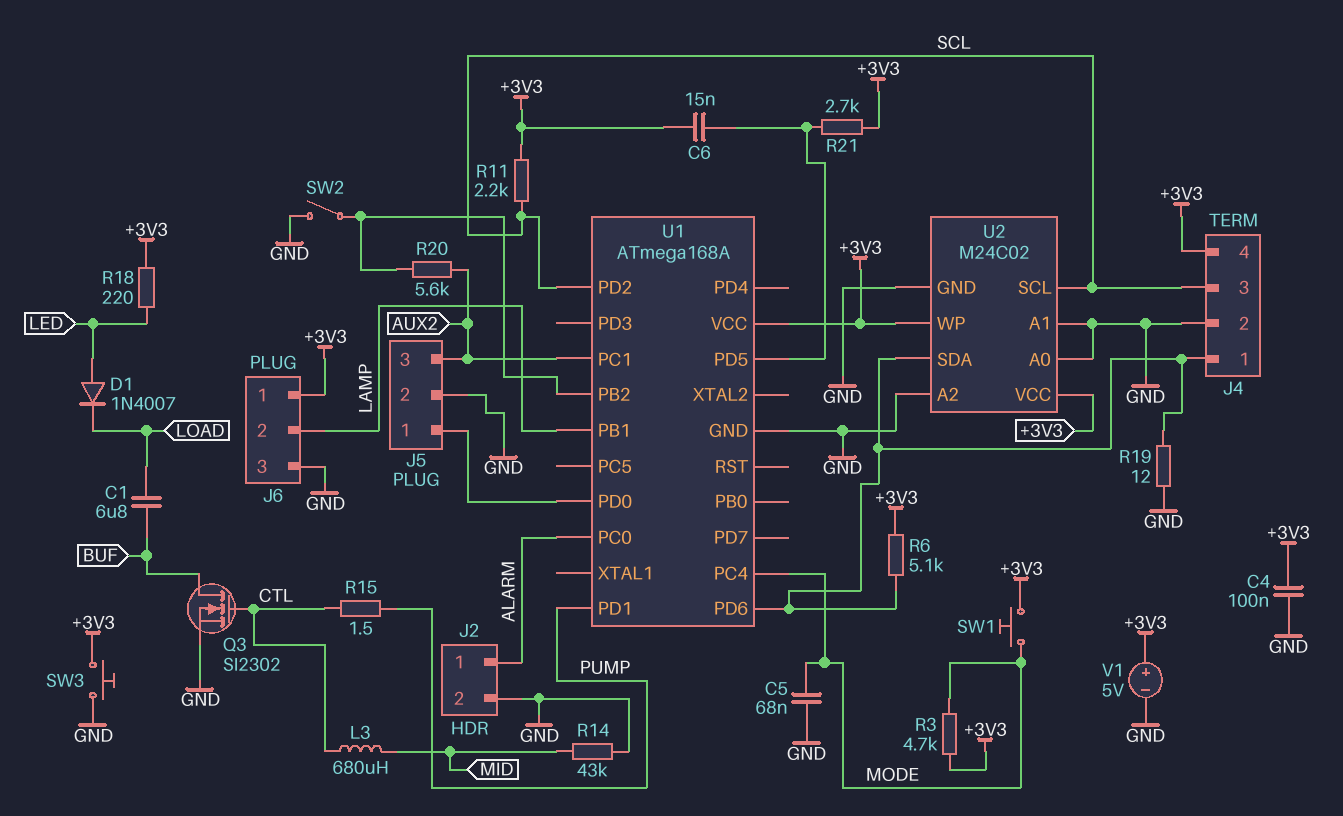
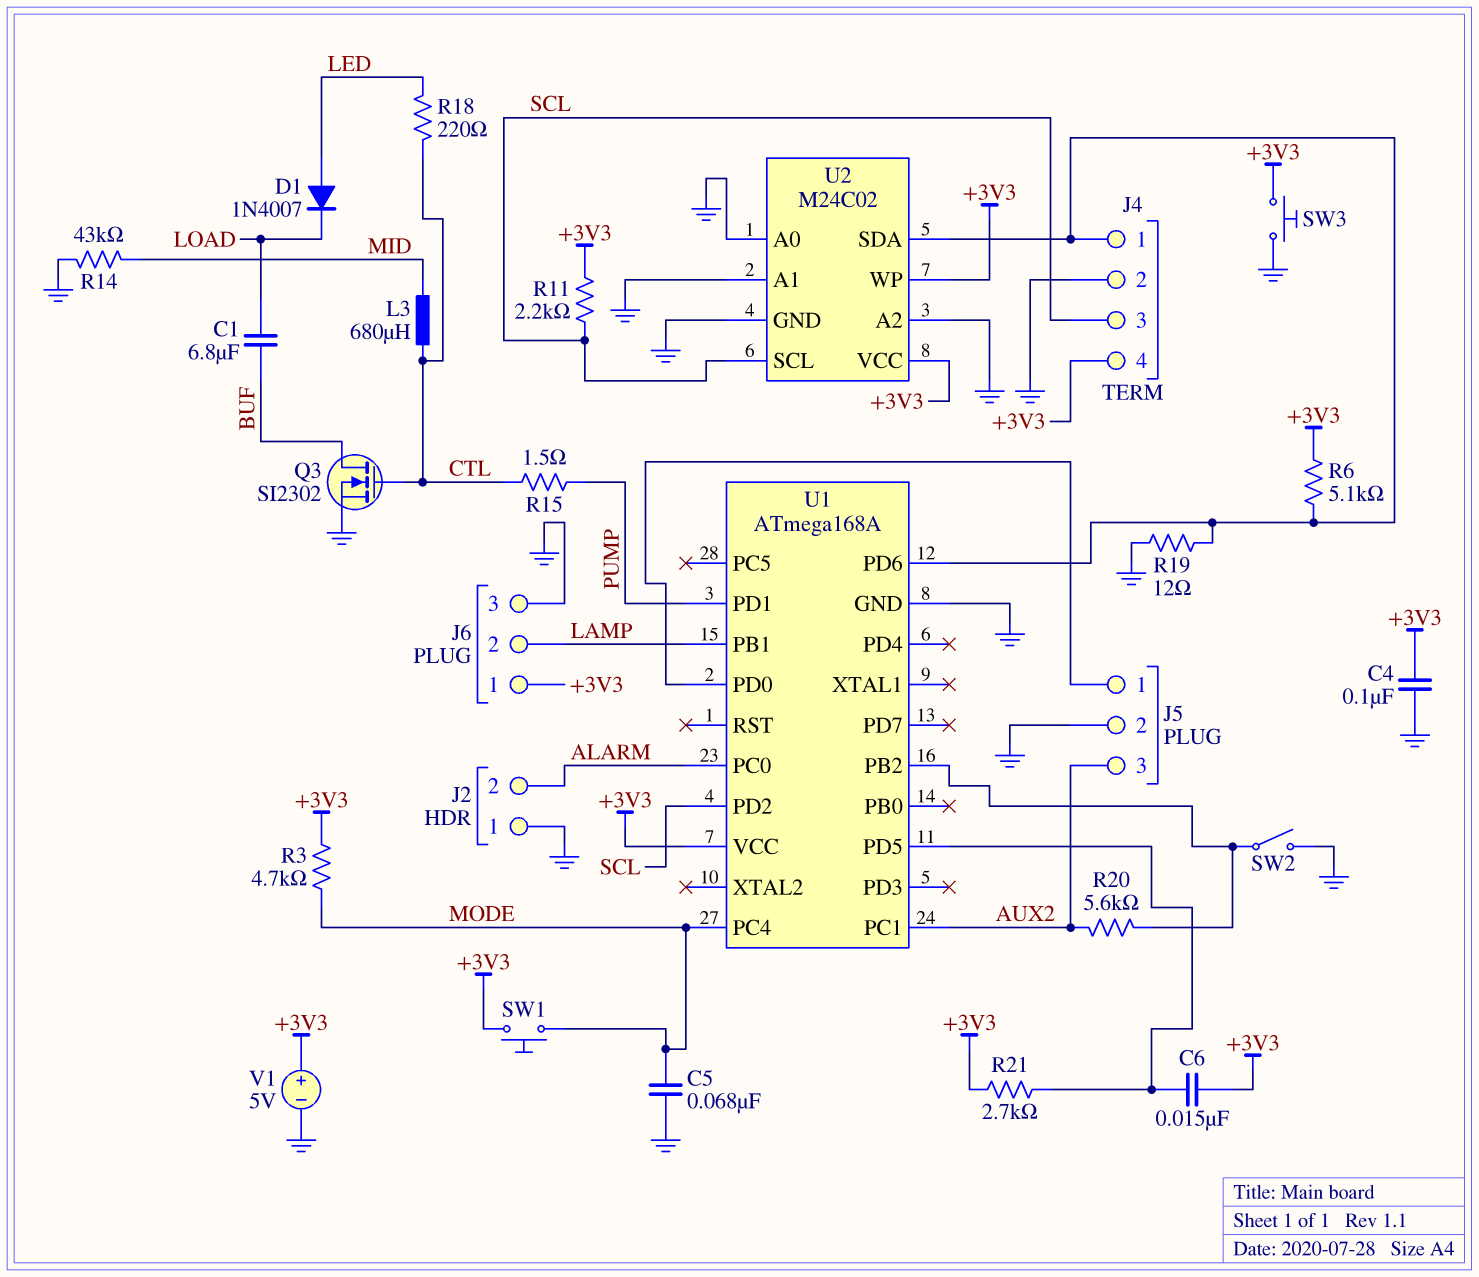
J2 pin 1: ALARM -> GND
J2 pin 2: GND -> ALARM
R18: 220 (+3V3, LED) -> 220 (CTL, LED)

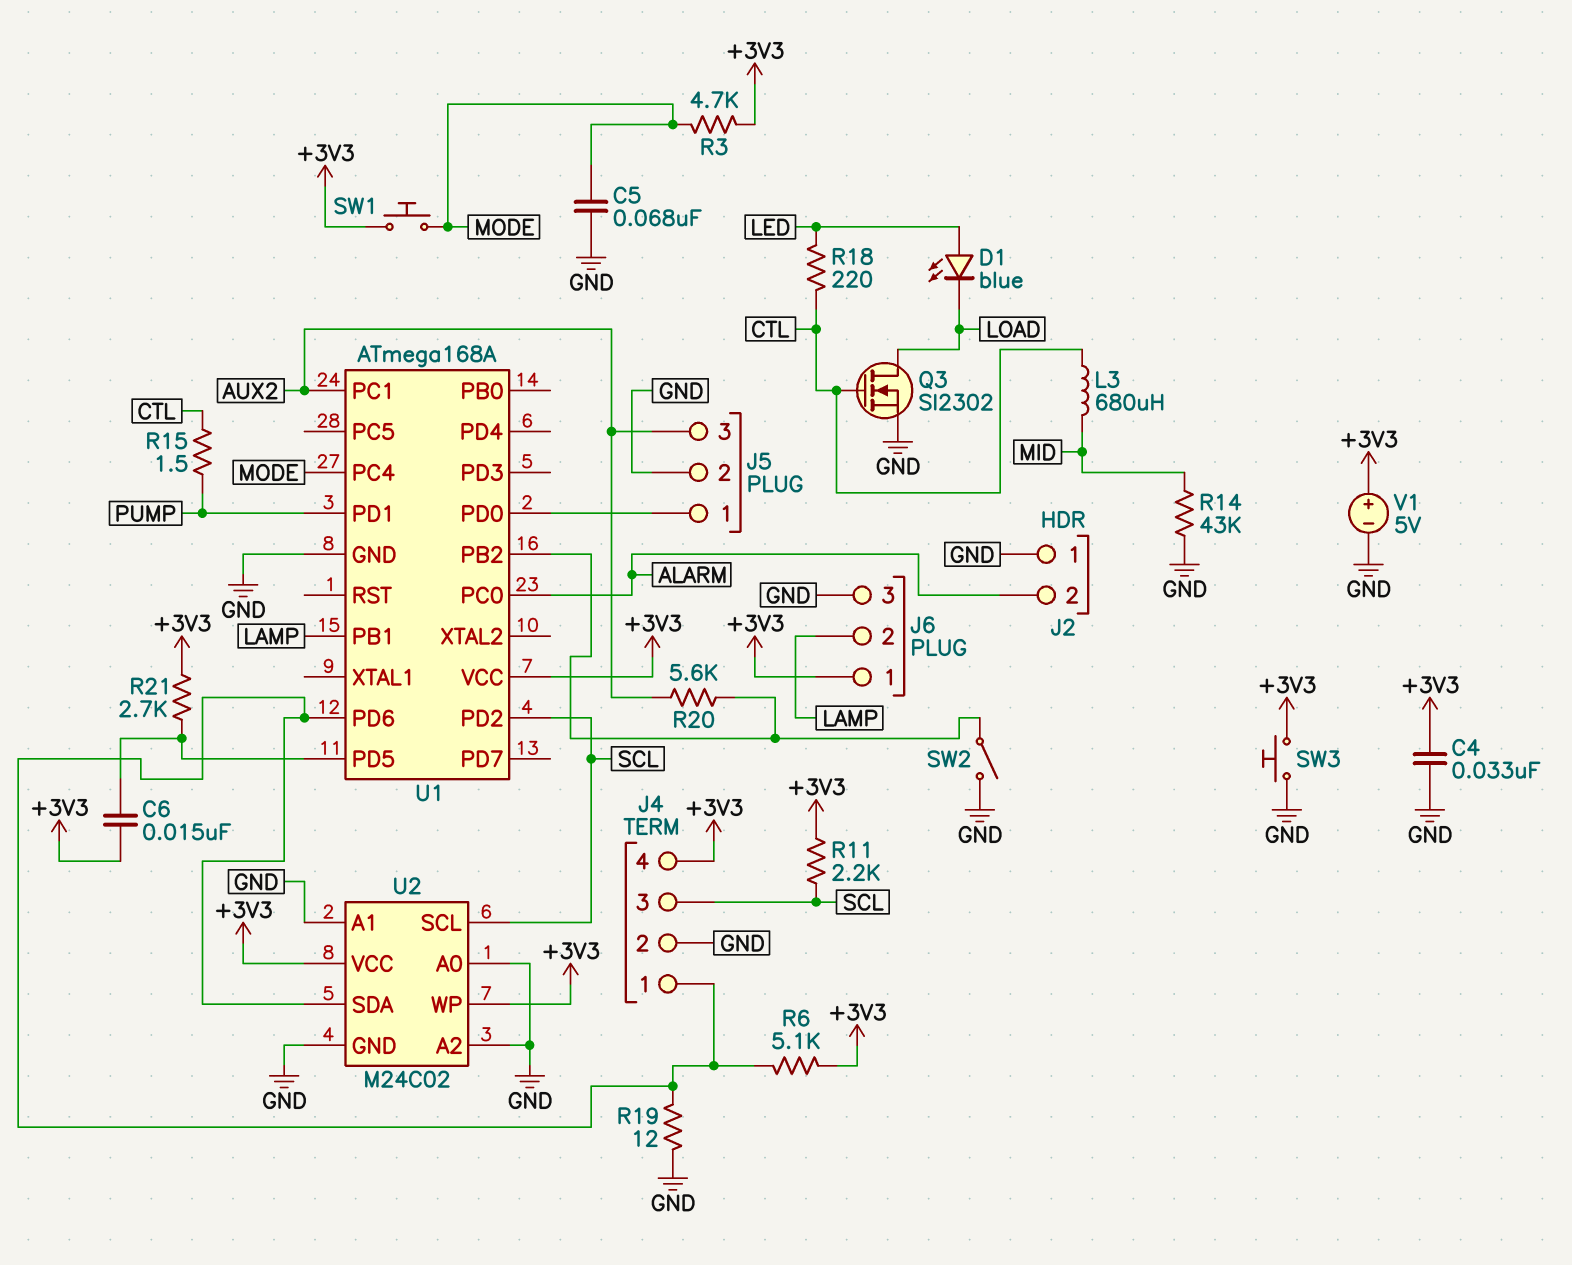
C1: 6.8uF (BUF, LOAD) -> none
C4: 100nF (+3V3, GND) -> 33nF (+3V3, GND)
D1: diode 1N4007 (A LED, K LOAD) -> LED blue (A LED, K LOAD)
Q3: NMOS SI2302 (G CTL, D BUF, S GND) -> NMOS SI2302 (G CTL, D LOAD, S GND)

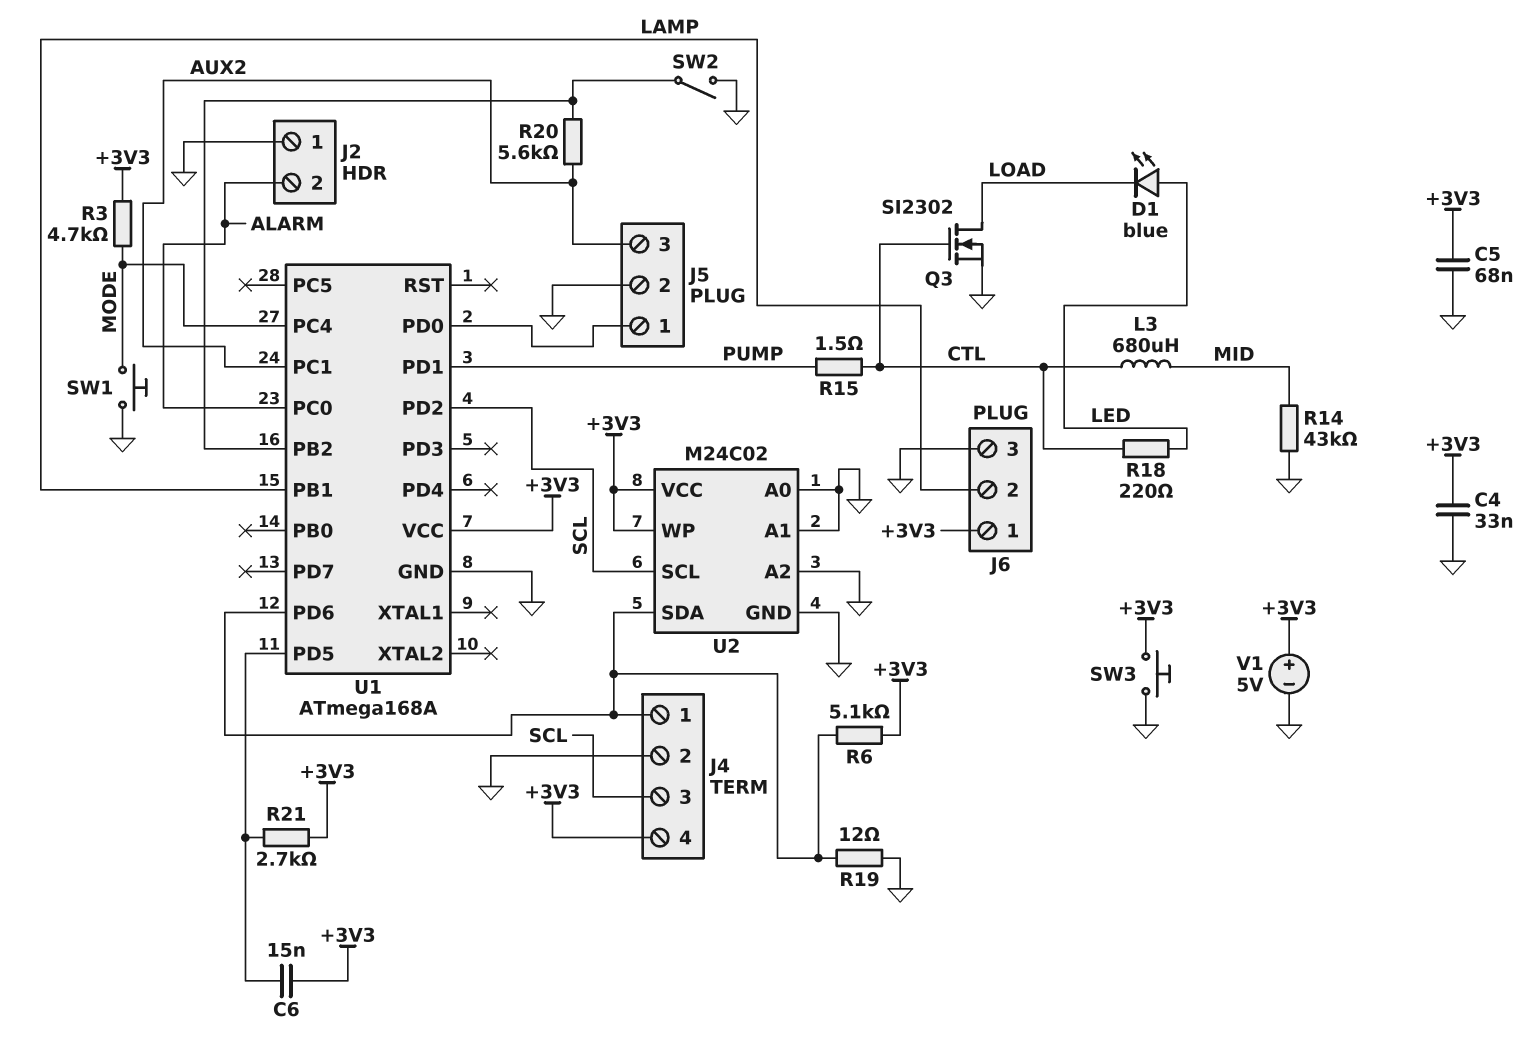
C5: 68nF (GND, MODE) -> 68nF (+3V3, GND)
R11: 2.2k (+3V3, SCL) -> none
SW1: button (+3V3, MODE) -> button (GND, MODE)

